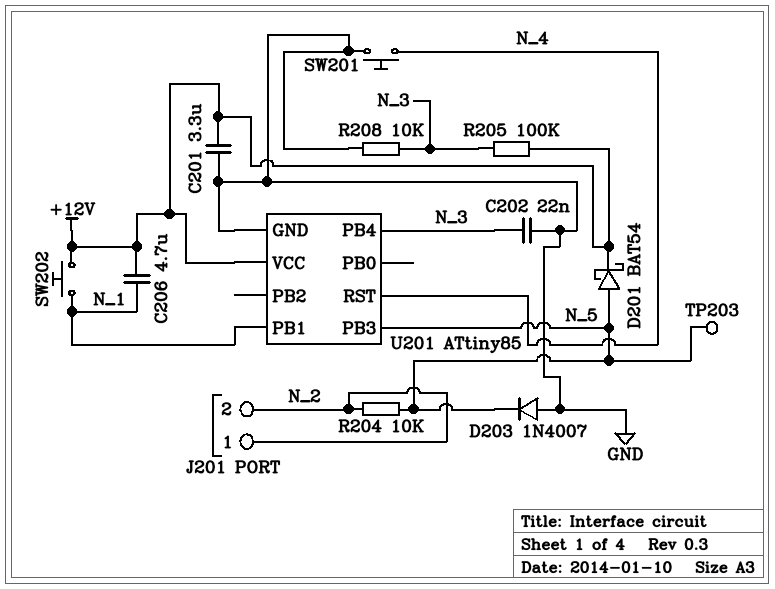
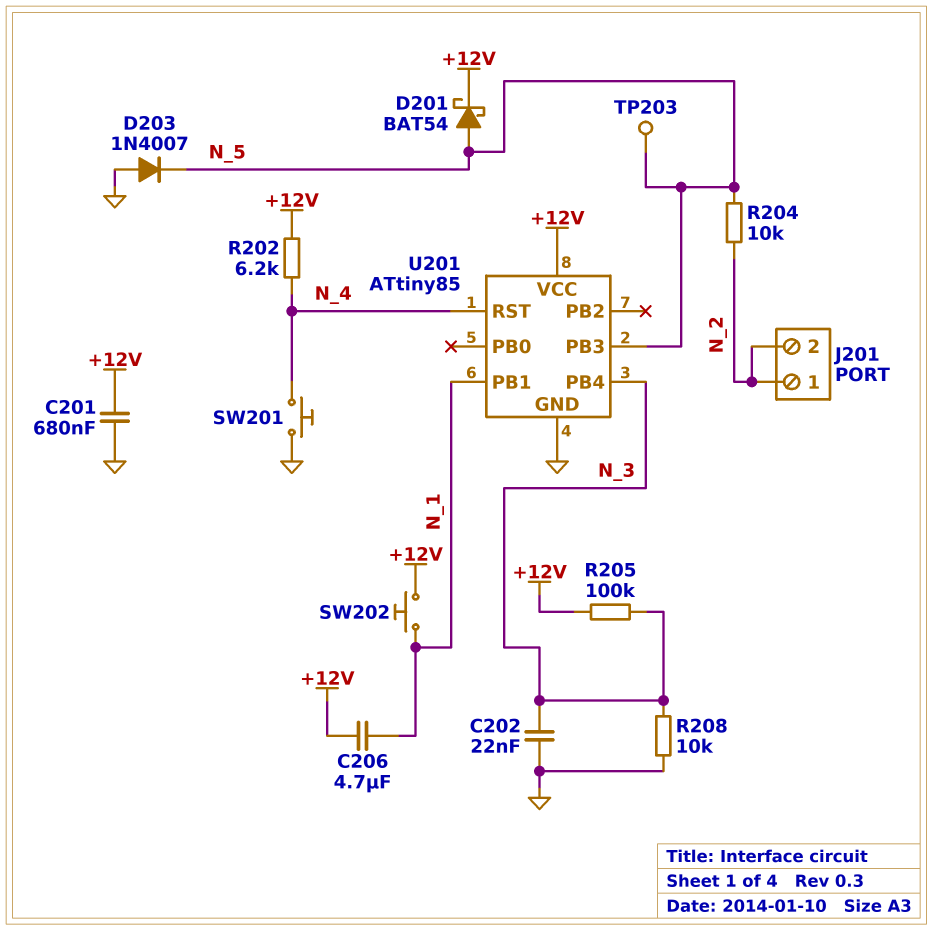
C201: 3.3uF (+12V, GND) -> 680nF (+12V, GND)
R202: none -> 6.2k (+12V, N_4)

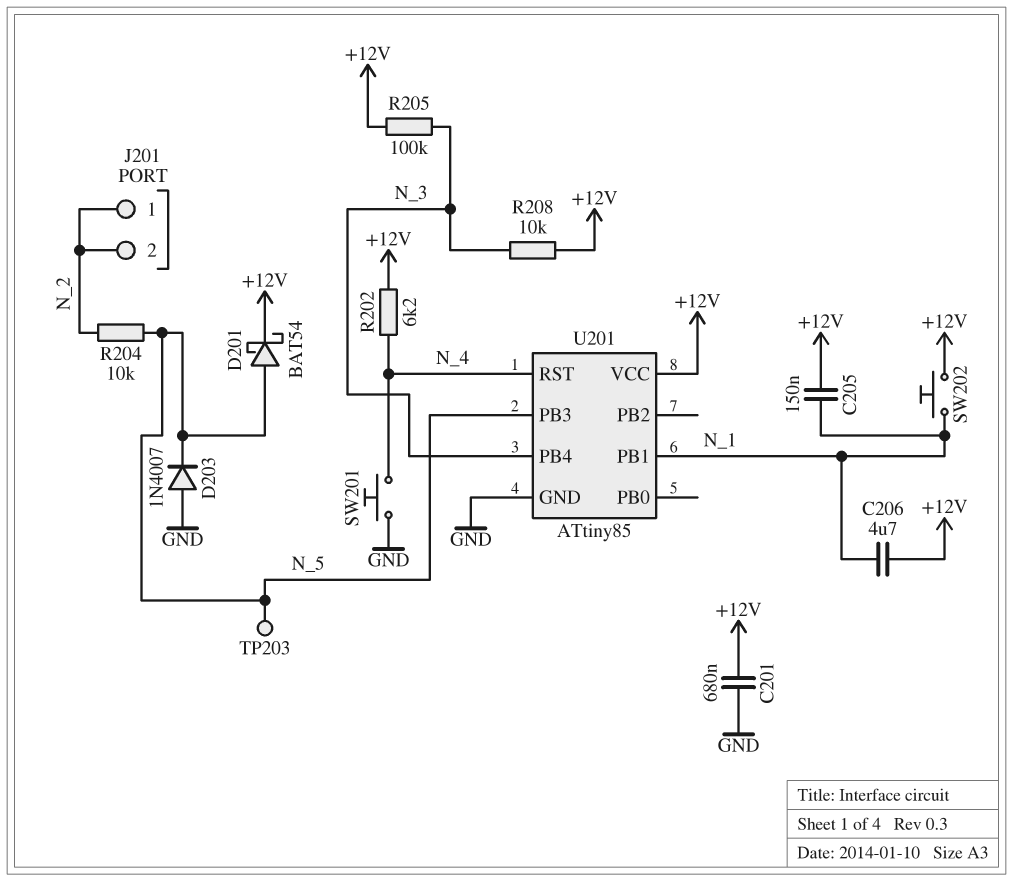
C202: 22nF (GND, N_3) -> none
C205: none -> 150nF (+12V, N_1)
R208: 10k (GND, N_3) -> 10k (+12V, N_3)

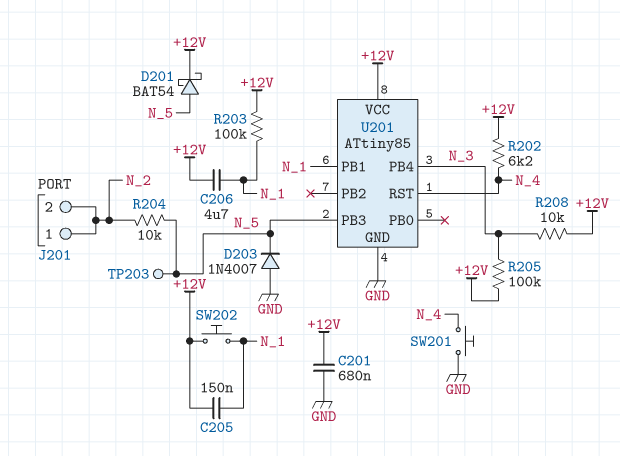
R203: none -> 100k (+12V, N_1)

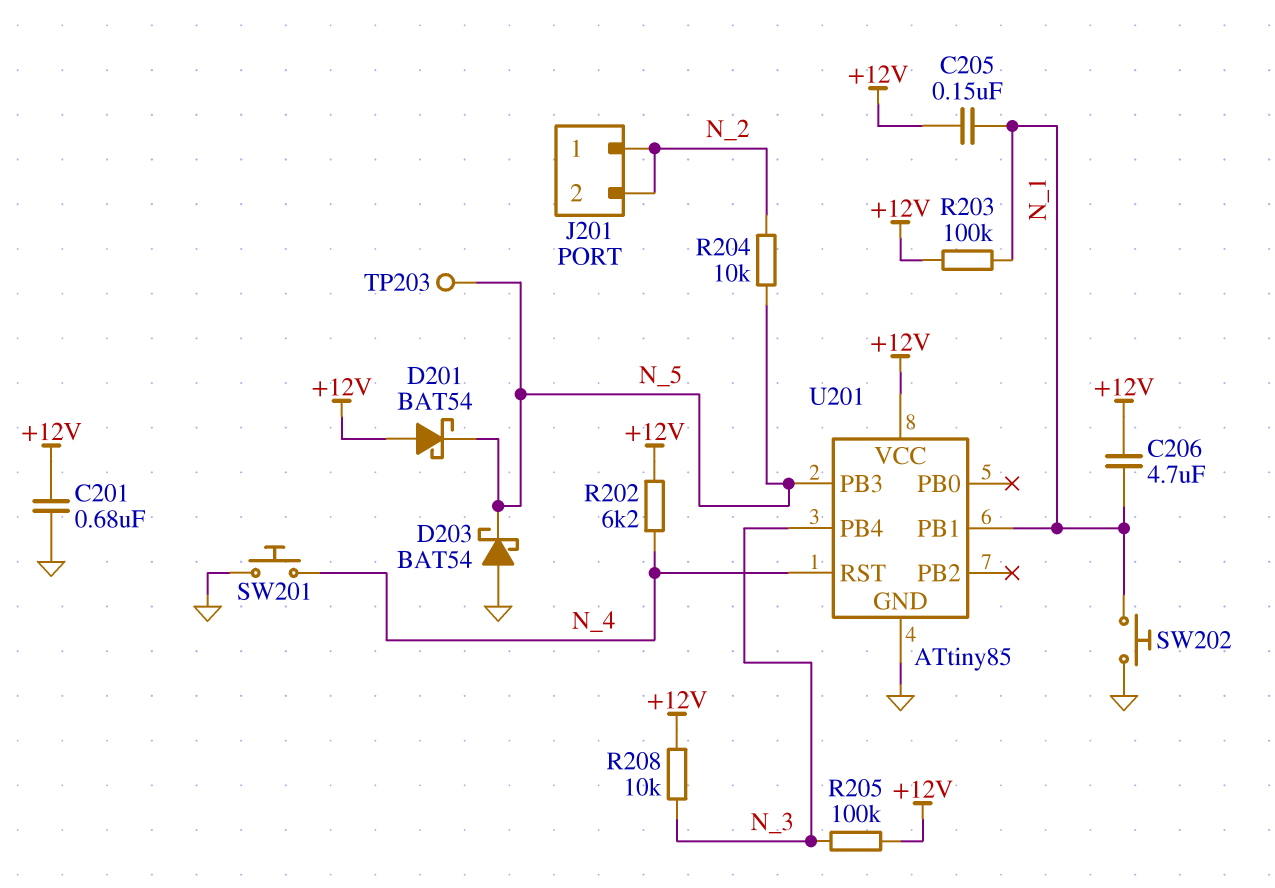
D201: schottky BAT54 (A N_5, K +12V) -> schottky BAT54 (A +12V, K N_5)
D203: diode 1N4007 (A GND, K N_5) -> schottky BAT54 (A GND, K N_5)
SW202: button (+12V, N_1) -> button (GND, N_1)

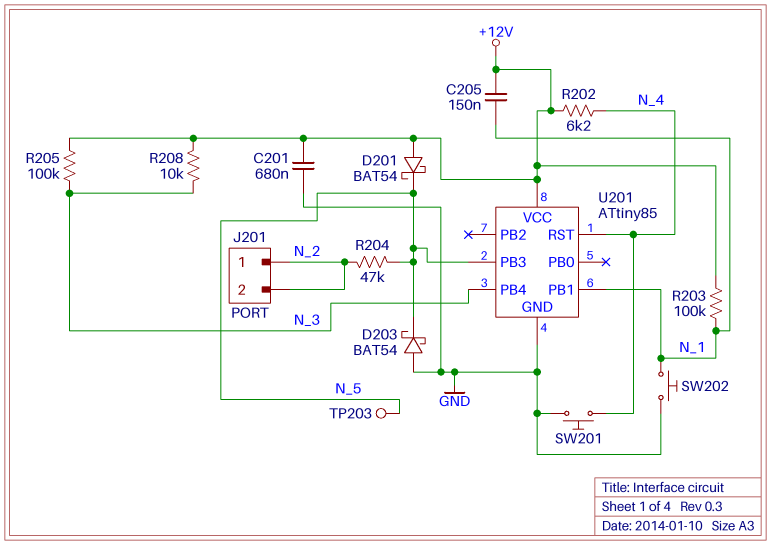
C206: 4.7uF (+12V, N_1) -> none
R204: 10k (N_2, N_5) -> 47k (N_2, N_5)

